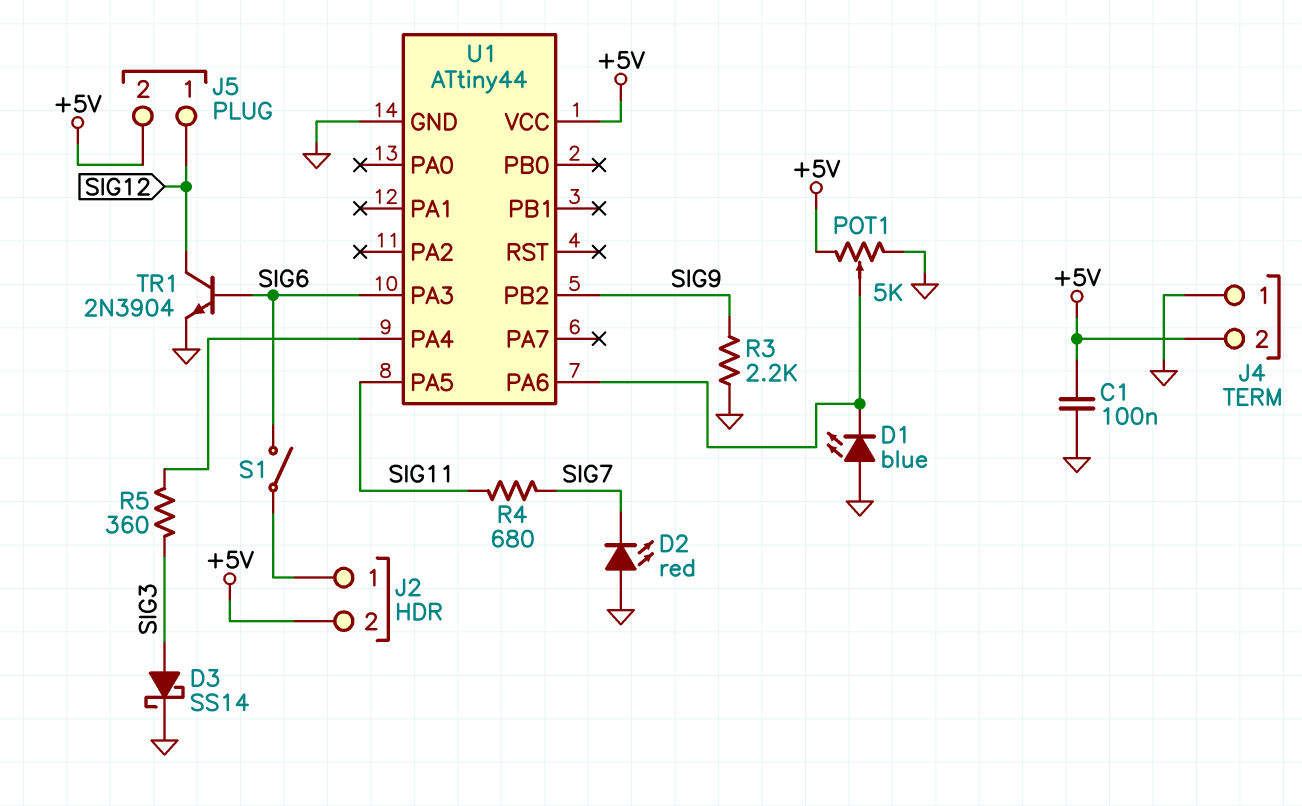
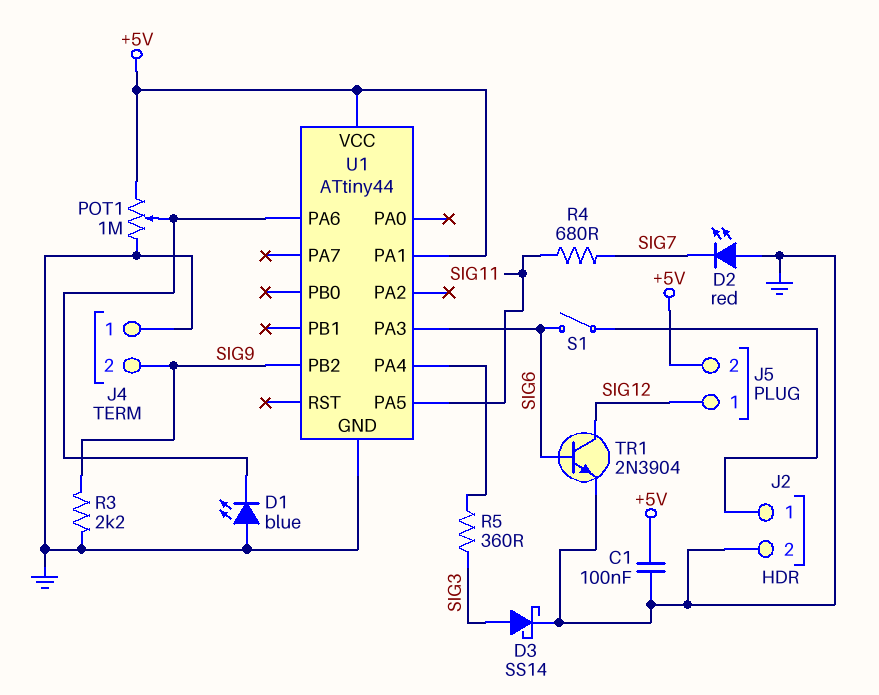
J2 pin 2: +5V -> GND
J4 pin 2: +5V -> SIG9
POT1: 5k (+5V, GND, wiper U1/PA6) -> 1M (+5V, GND, wiper U1/PA6)
U1 pin PA1: none -> +5V

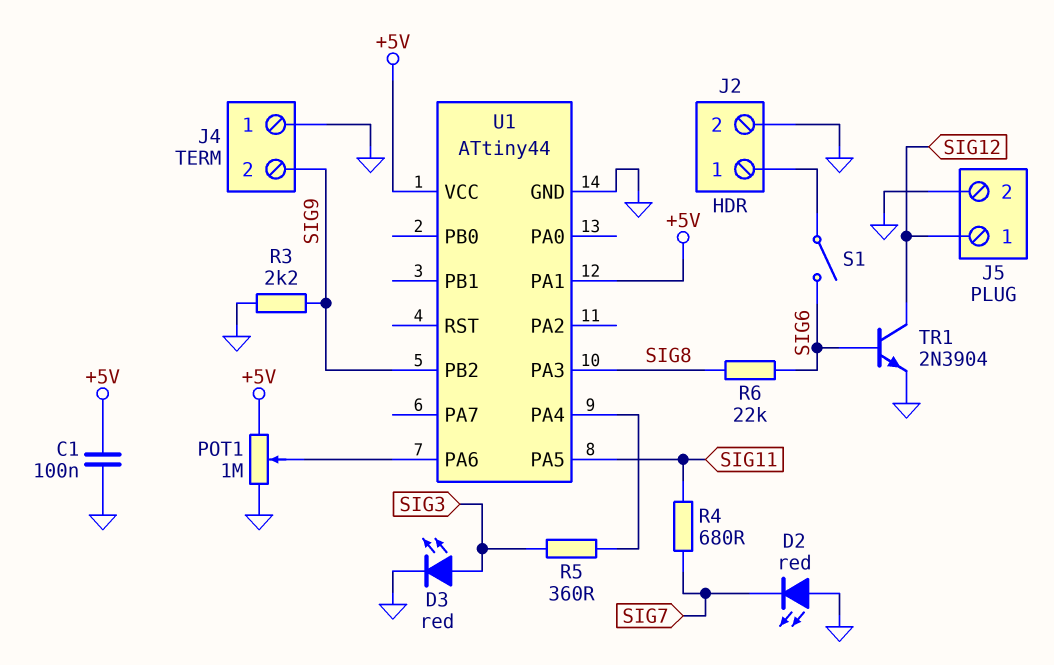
D1: LED blue (A GND, K U1/PA6) -> none
D3: schottky SS14 (A SIG3, K GND) -> LED red (A SIG3, K GND)
J5 pin 2: +5V -> GND
R6: none -> 22k (SIG6, SIG8)
U1 pin PA3: SIG6 -> SIG8

